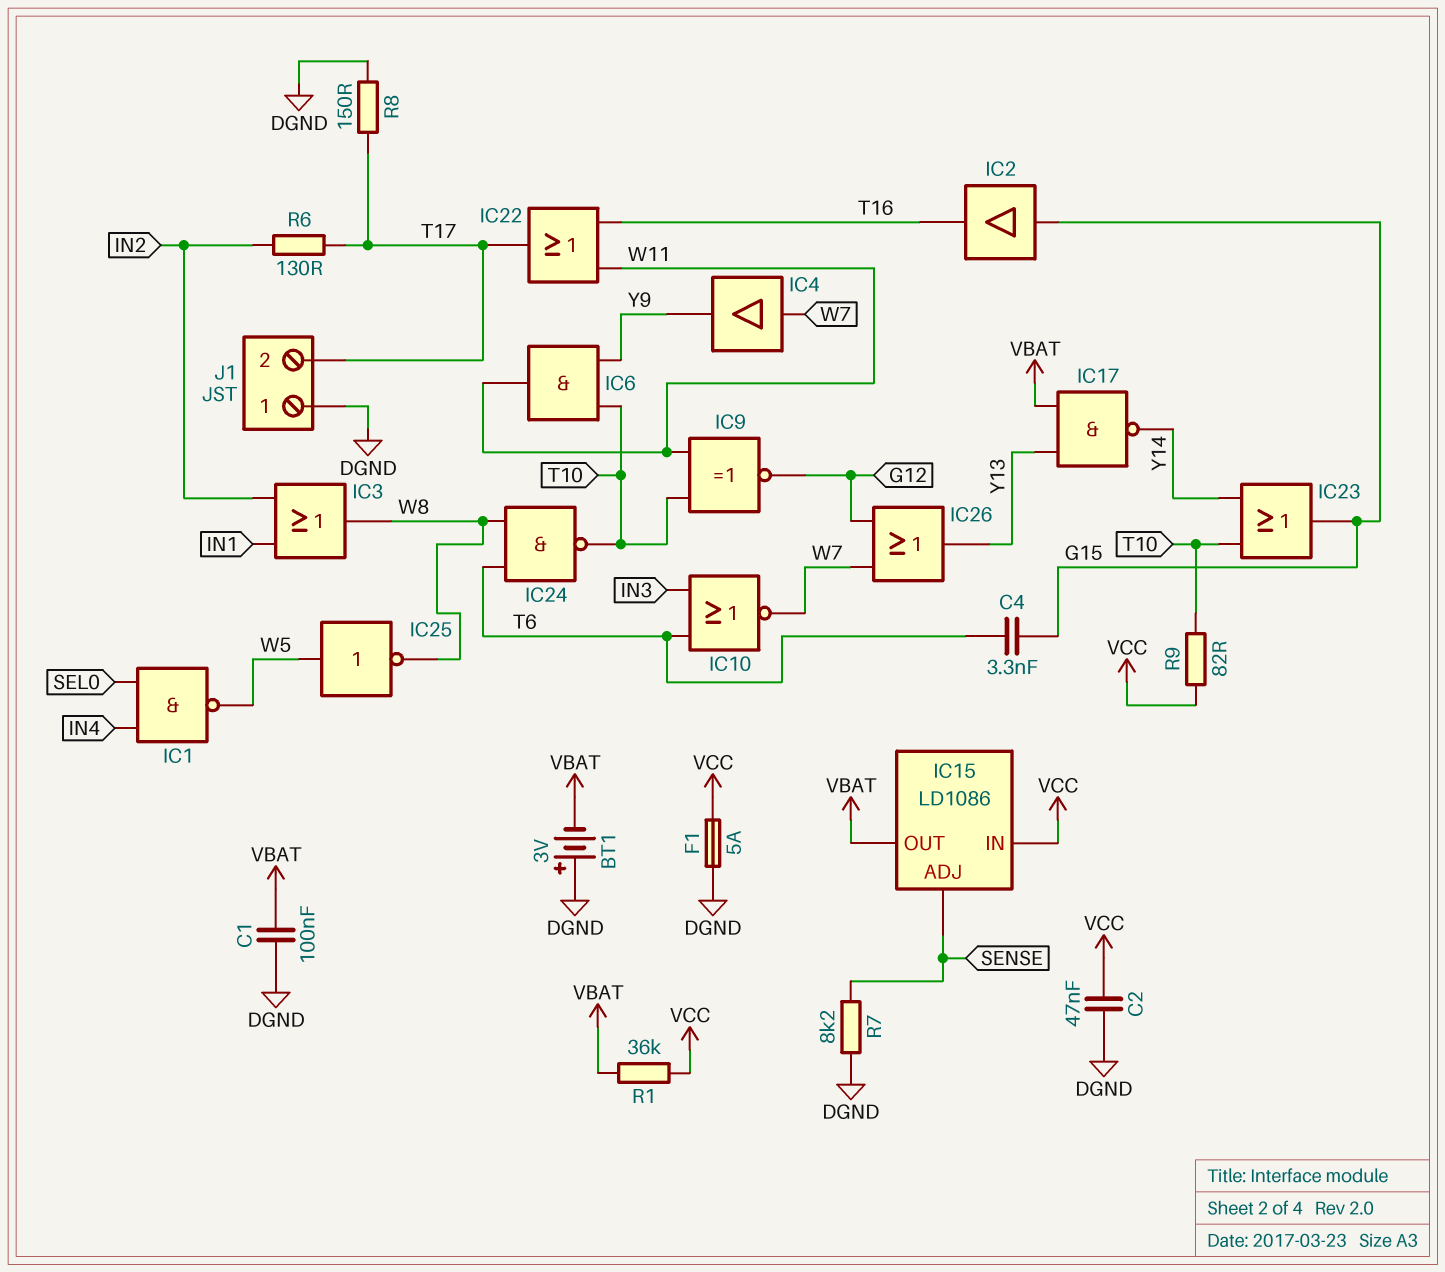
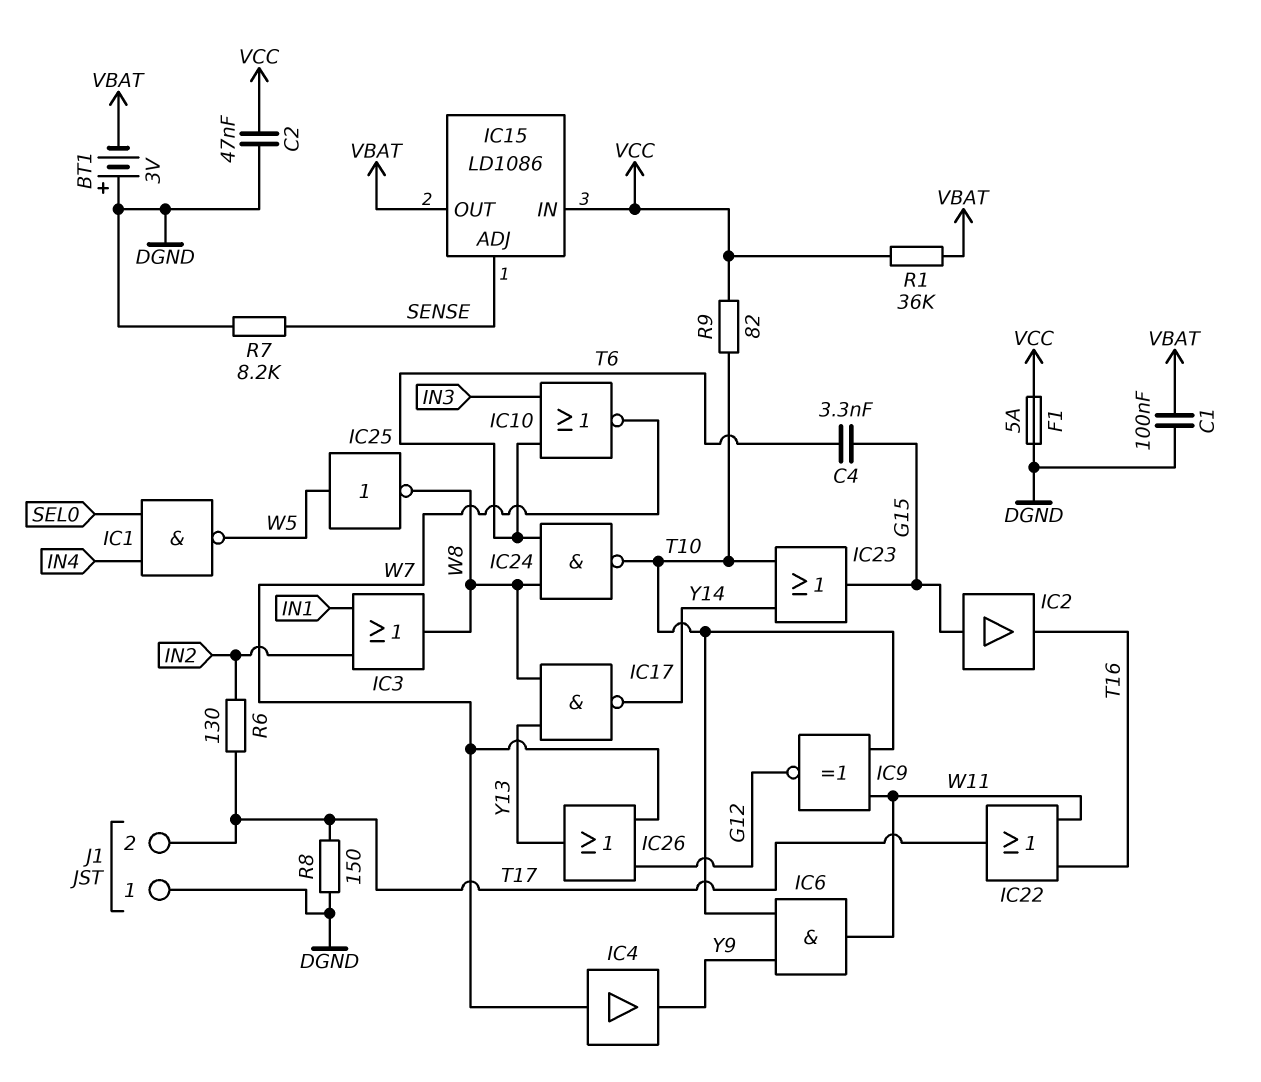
IC17: NAND (in VBAT, in Y13, out Y14) -> NAND (in W8, in Y13, out Y14)

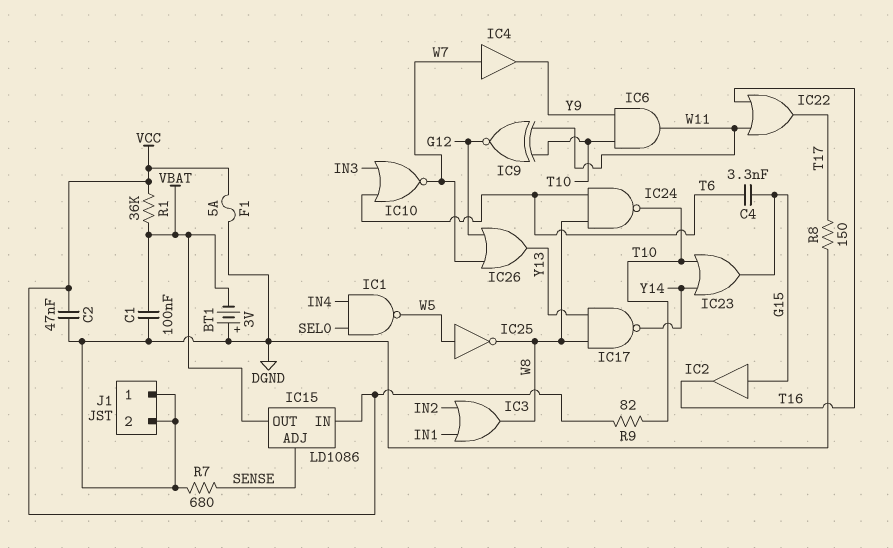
J1 pin 2: T17 -> DGND
R6: 130 (IN2, T17) -> none
R7: 8.2k (DGND, SENSE) -> 680 (DGND, SENSE)

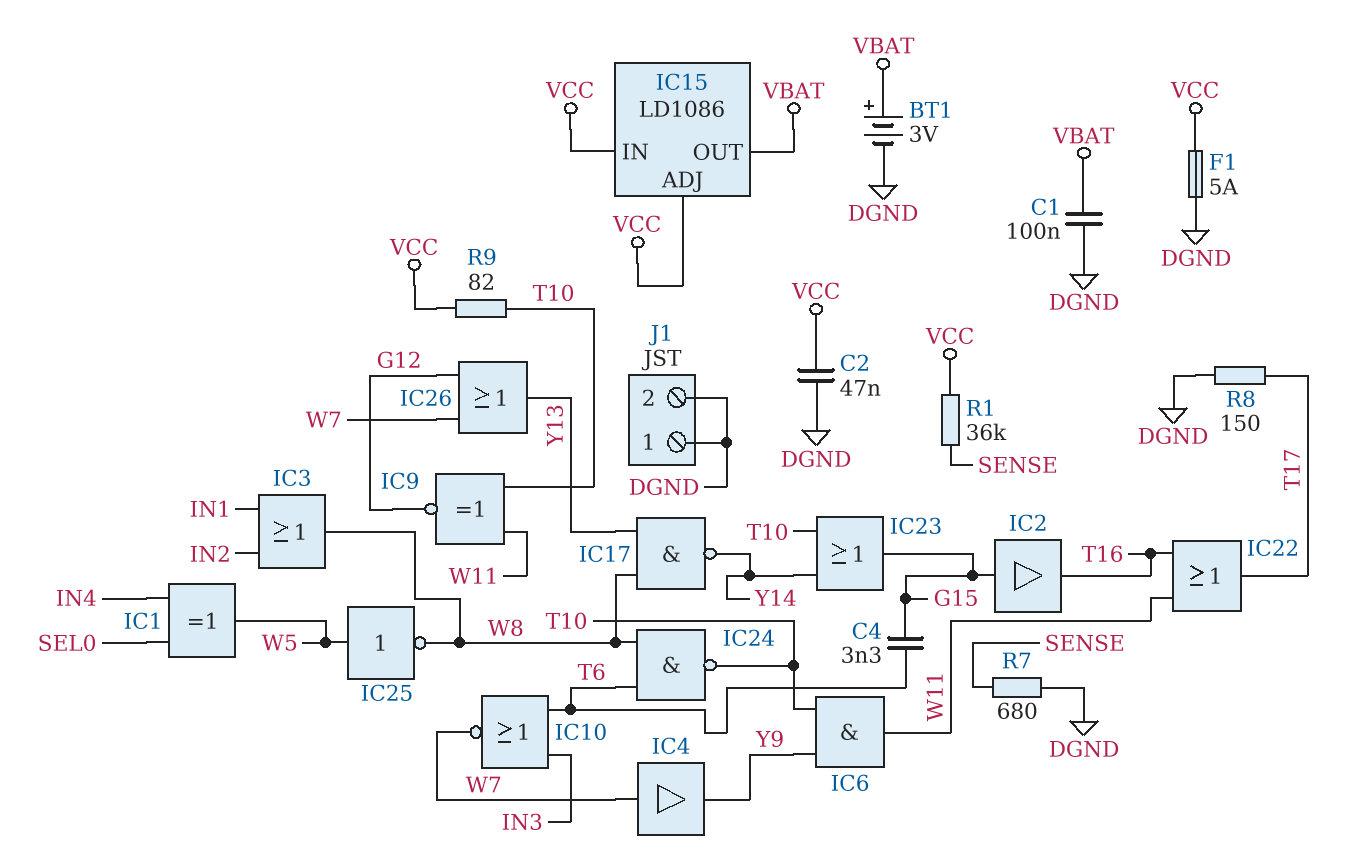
BT1: 3V (plus DGND, minus VBAT) -> 3V (plus VBAT, minus DGND)
IC1: NAND (in IN4, in SEL0, out W5) -> XOR (in IN4, in SEL0, out W5)
IC15 pin ADJ: SENSE -> VCC
R1: 36k (VBAT, VCC) -> 36k (SENSE, VCC)

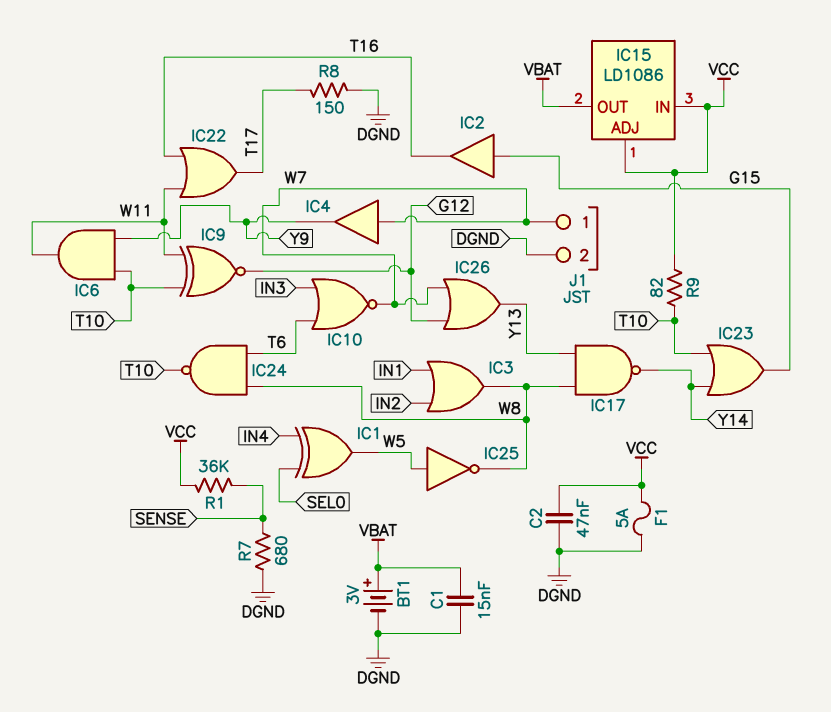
C1: 100nF (DGND, VBAT) -> 15nF (DGND, VBAT)
C4: 3.3nF (G15, T6) -> none
J1 pin 1: DGND -> W7

